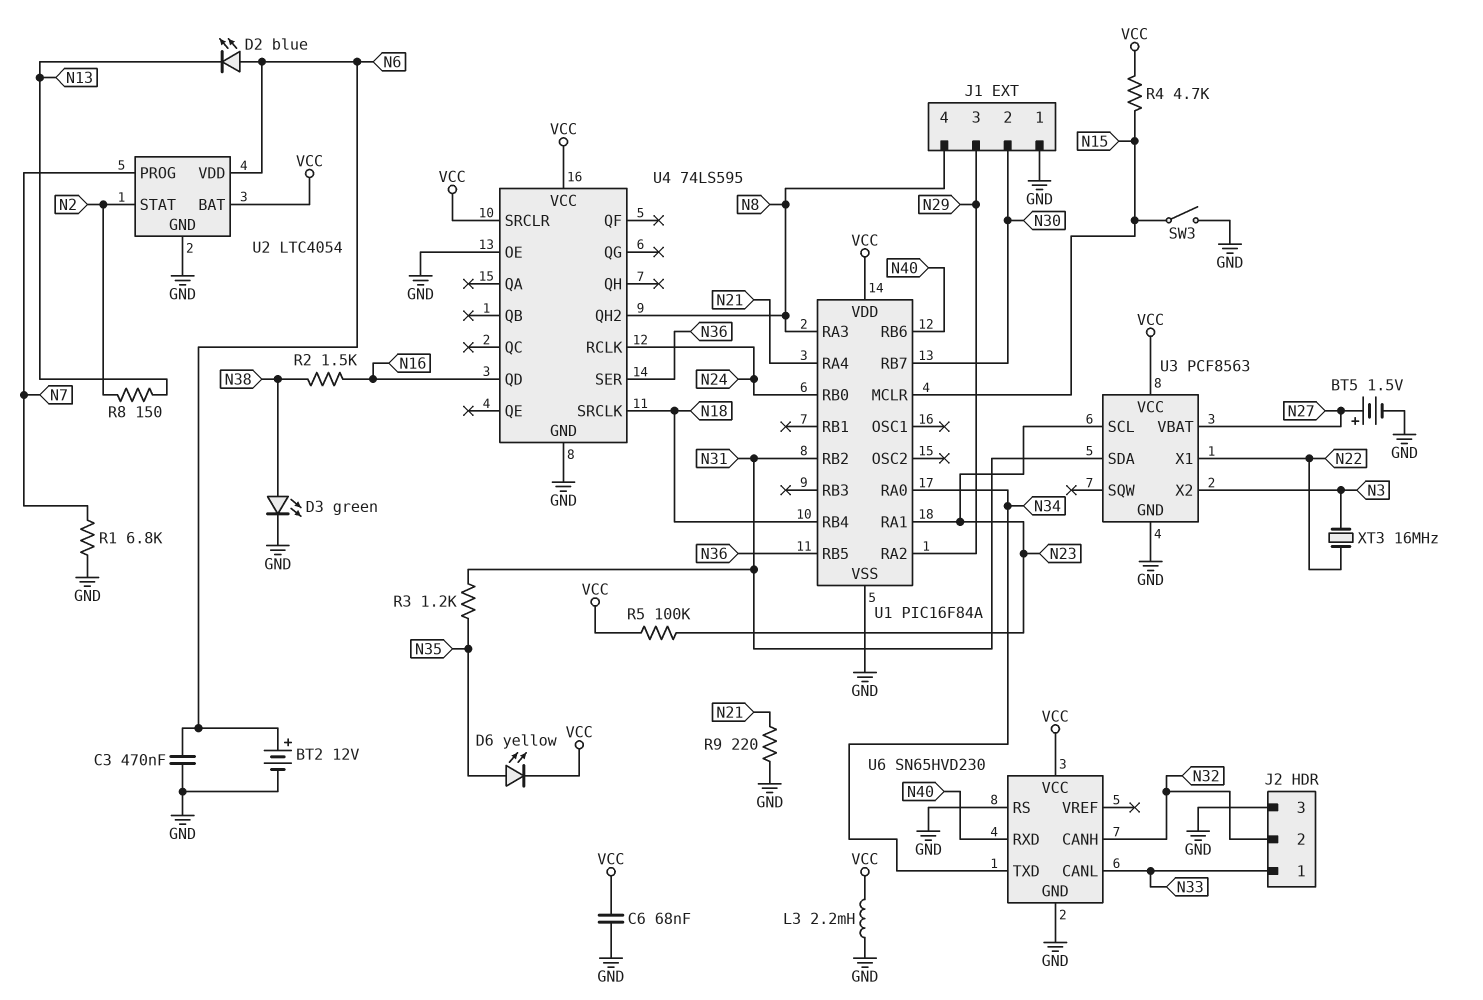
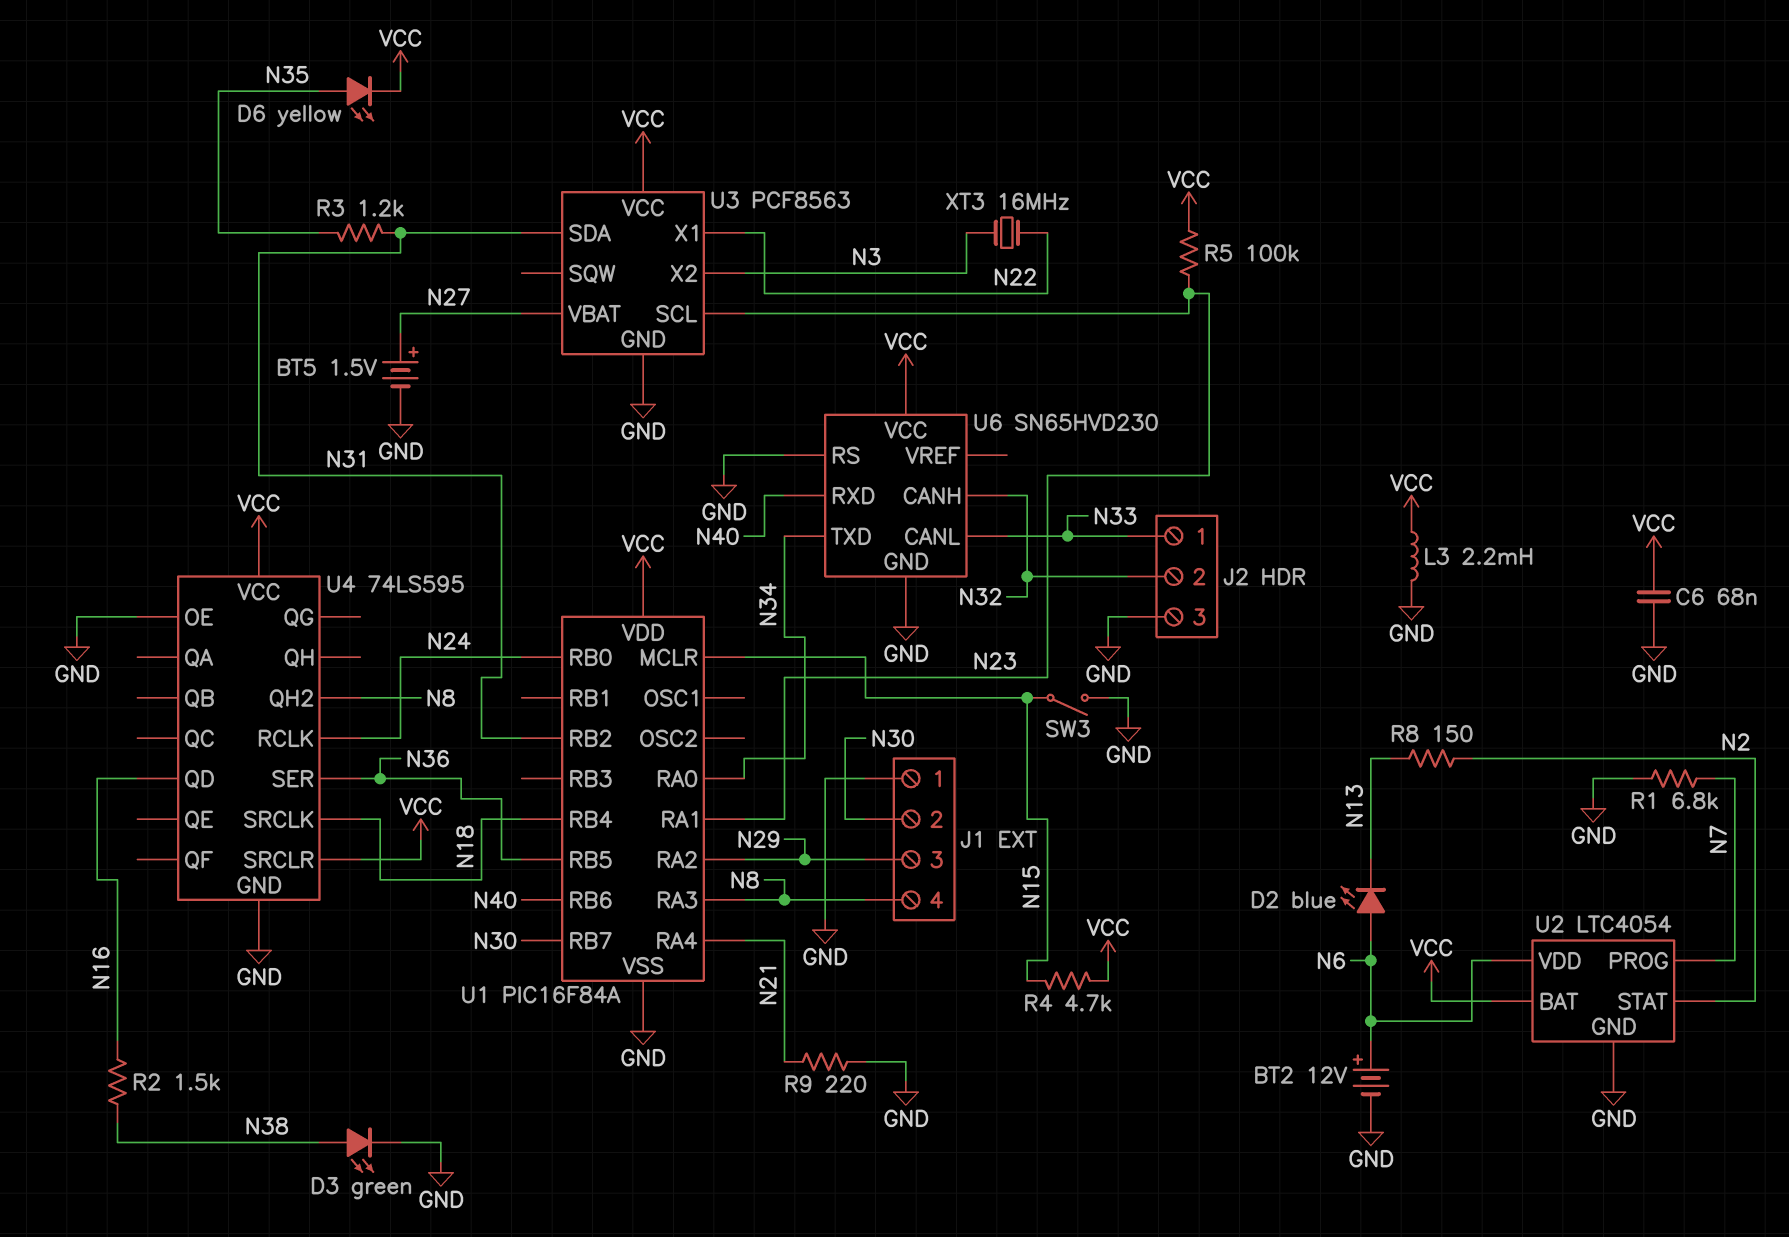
C3: 470nF (GND, N6) -> none

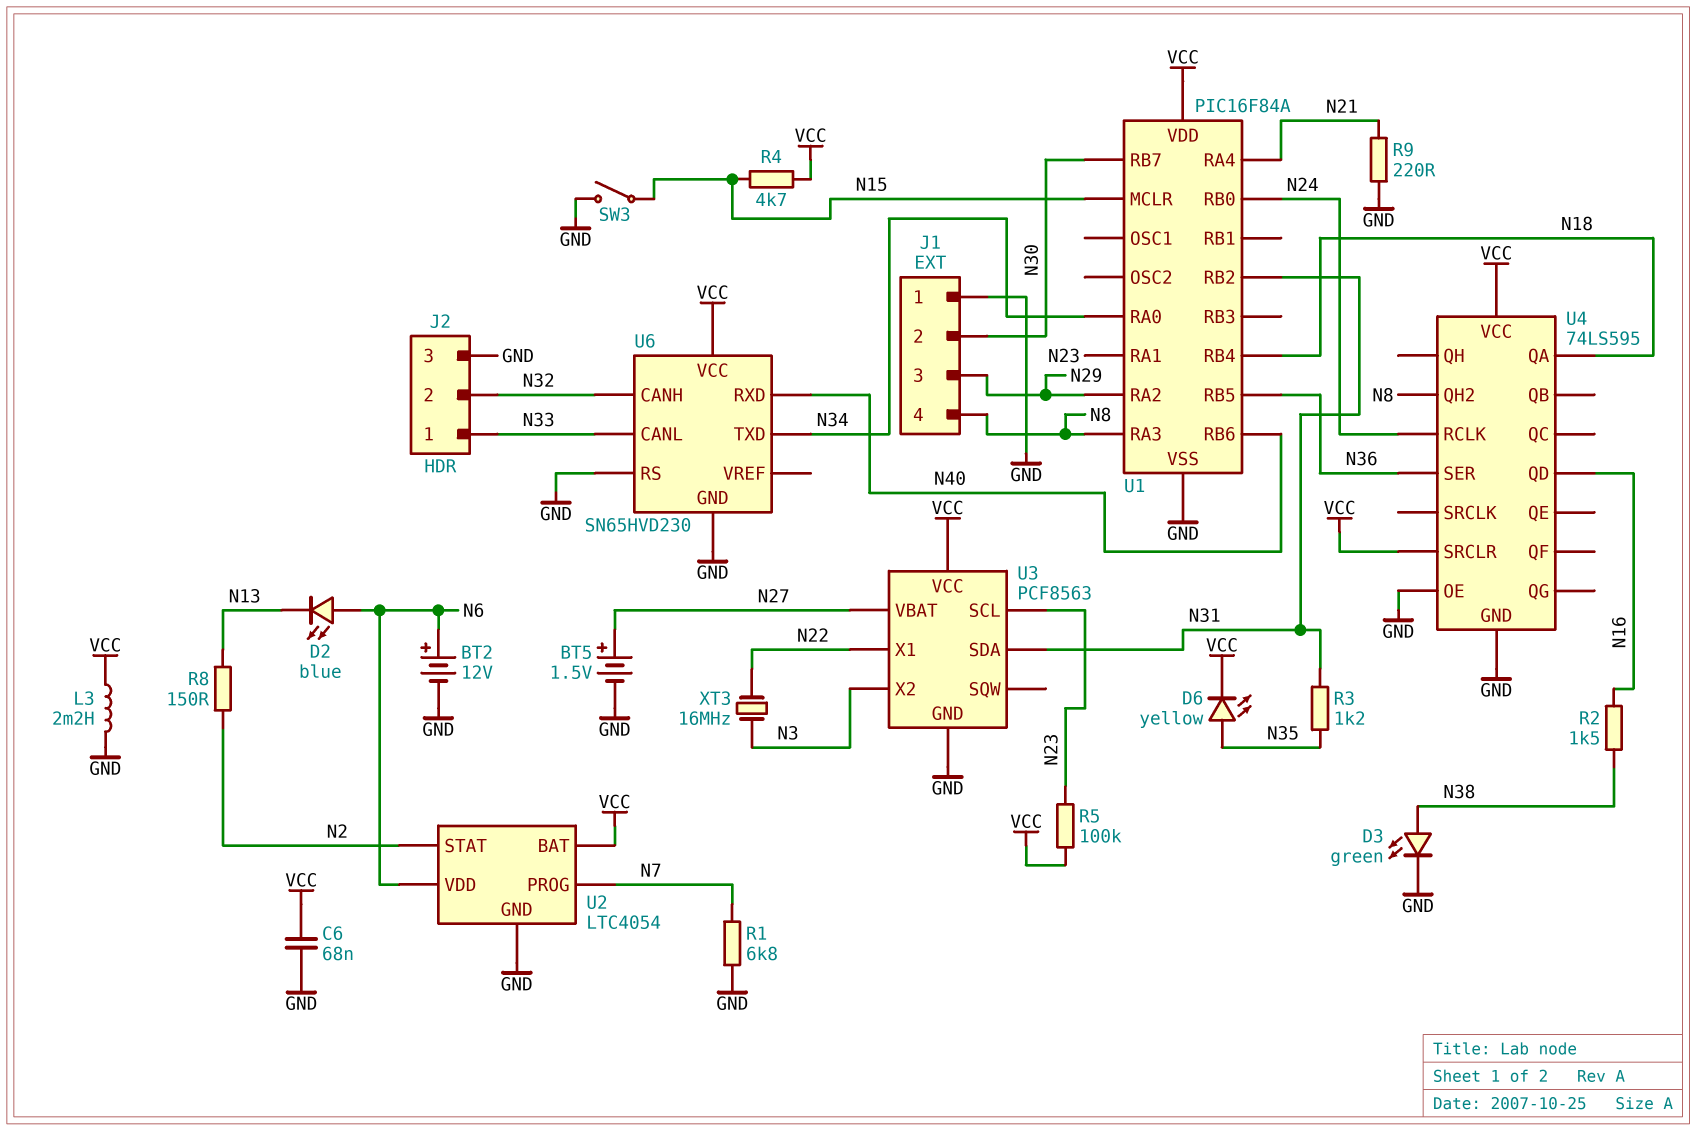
U4 pin QA: none -> N18
U4 pin SRCLK: N18 -> none

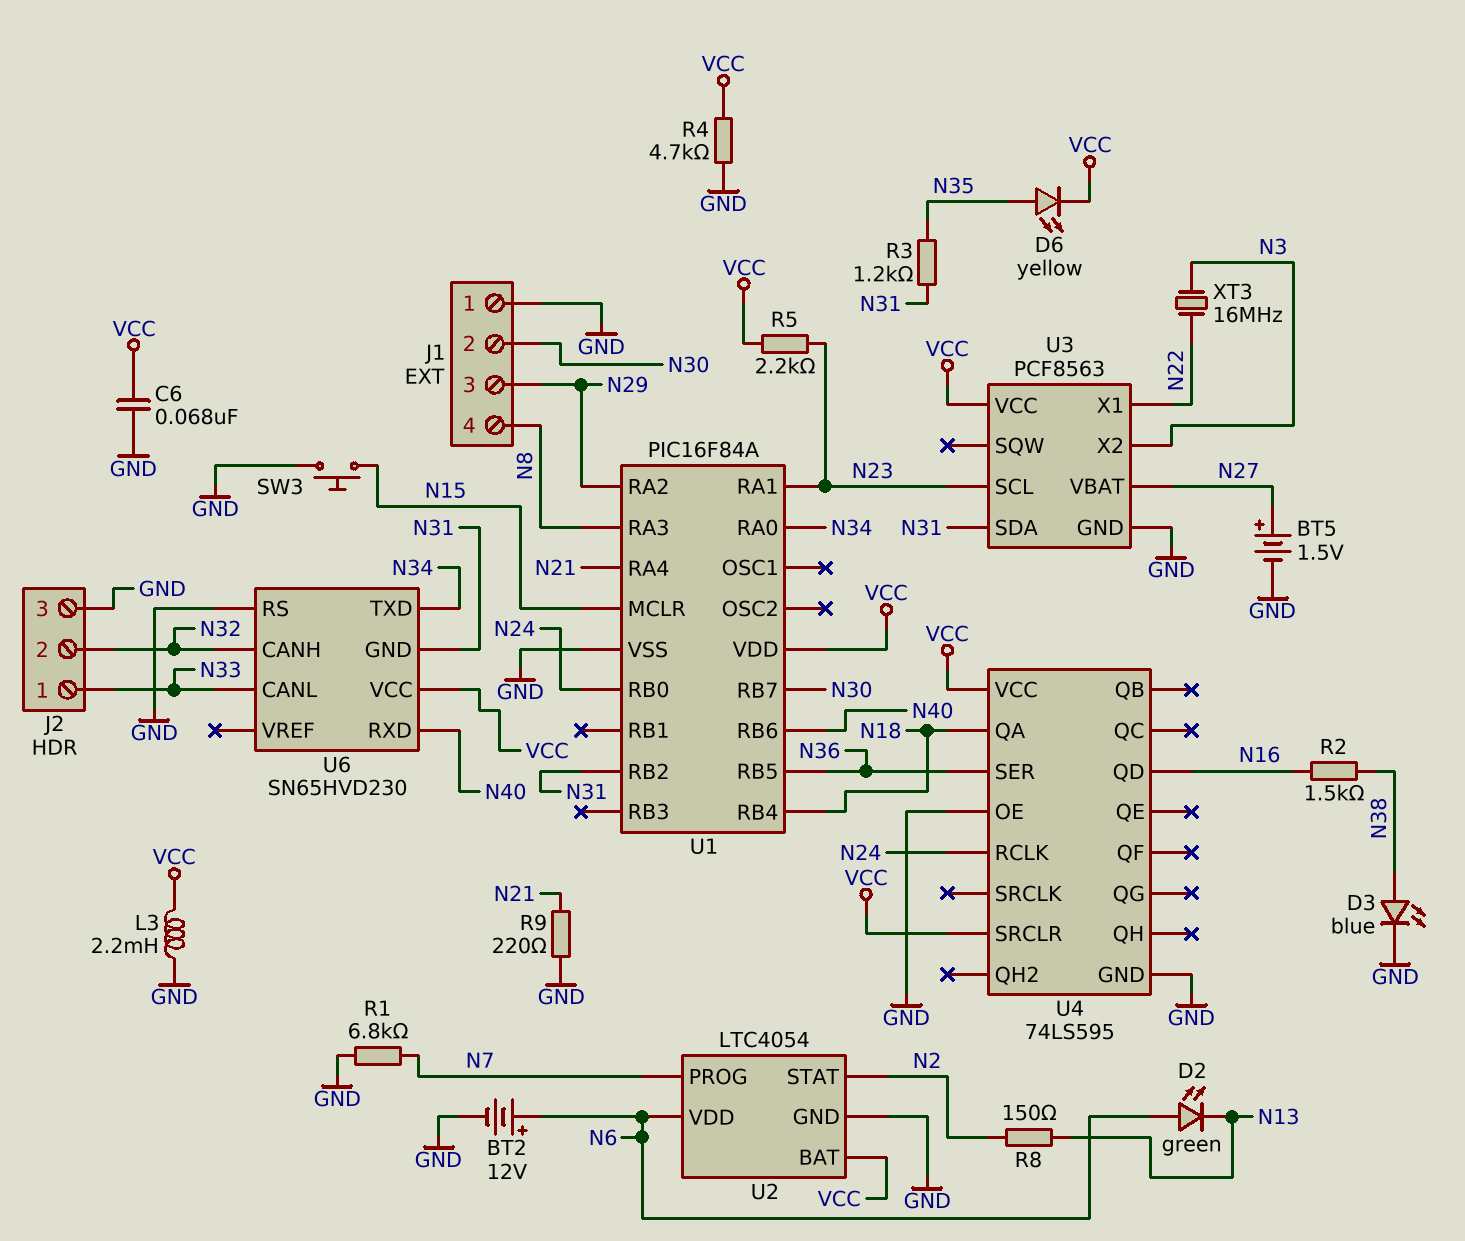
D2: LED blue (A N6, K N13) -> LED green (A N6, K N13)
D3: LED green (A N38, K GND) -> LED blue (A N38, K GND)
R4: 4.7k (N15, VCC) -> 4.7k (GND, VCC)
R5: 100k (N23, VCC) -> 2.2k (N23, VCC)
SW3: switch (GND, N15) -> button (GND, N15)
U4 pin QH2: N8 -> none
U6 pin GND: GND -> N31

